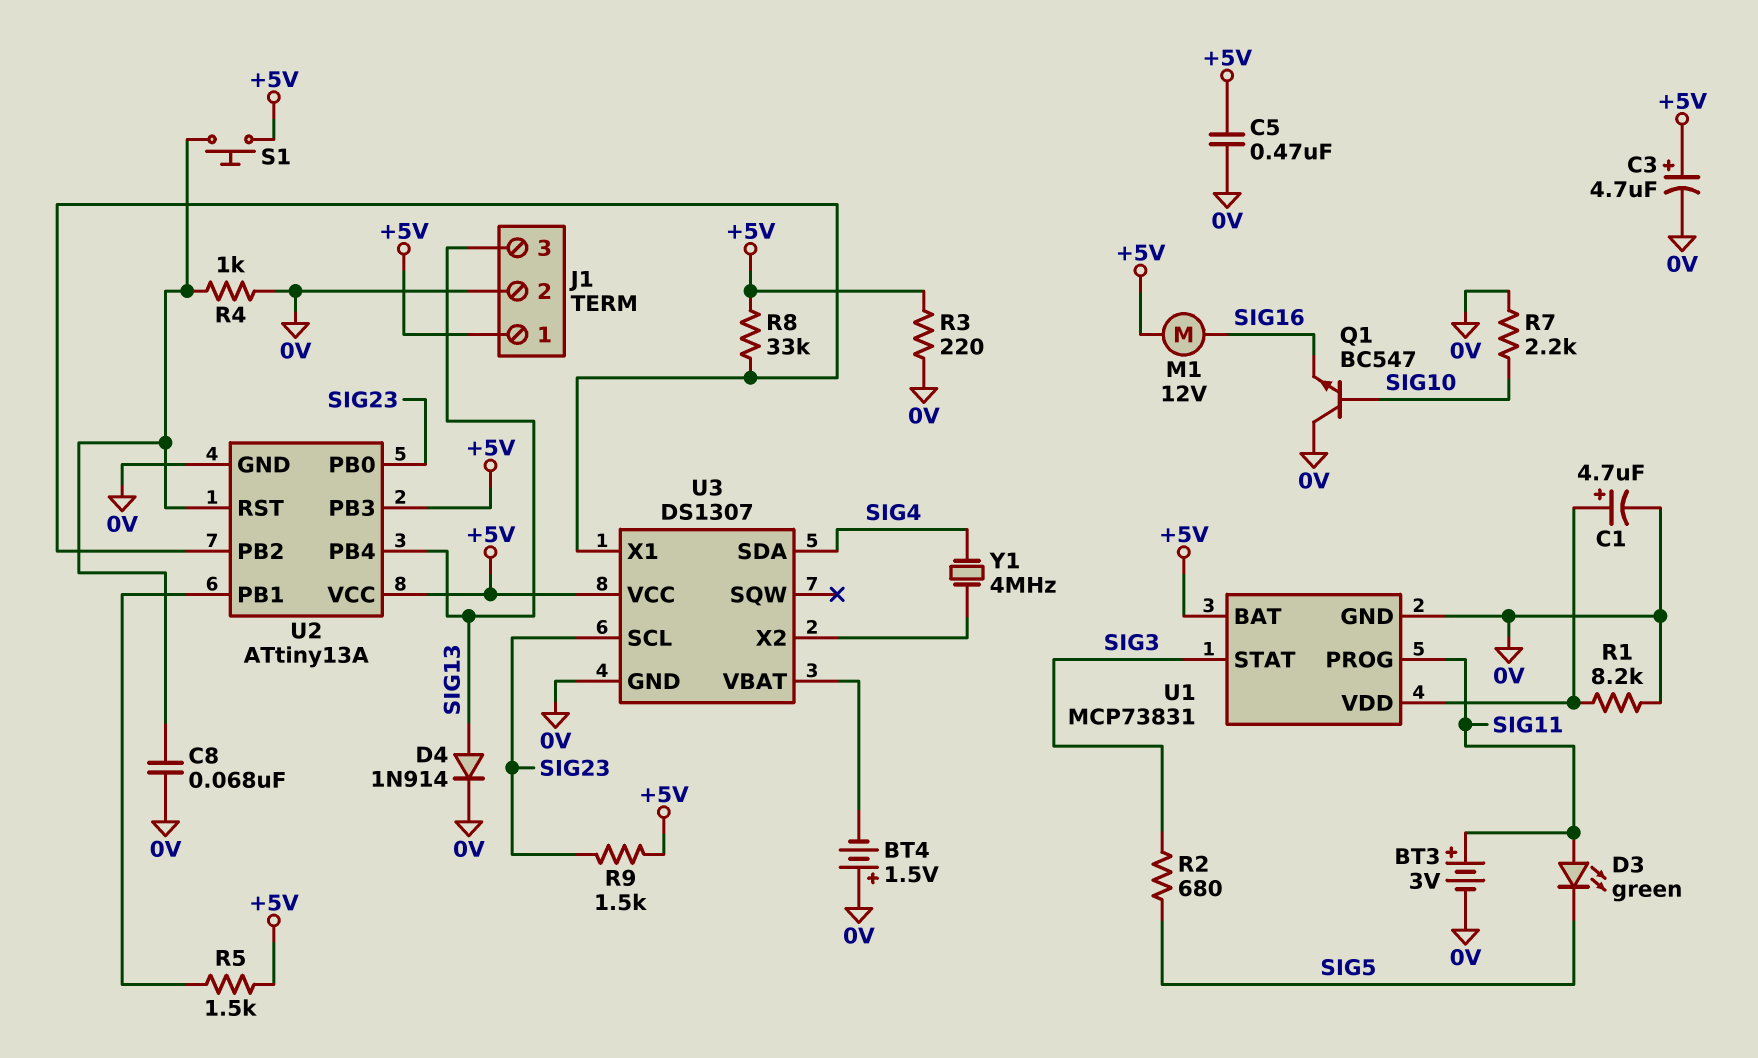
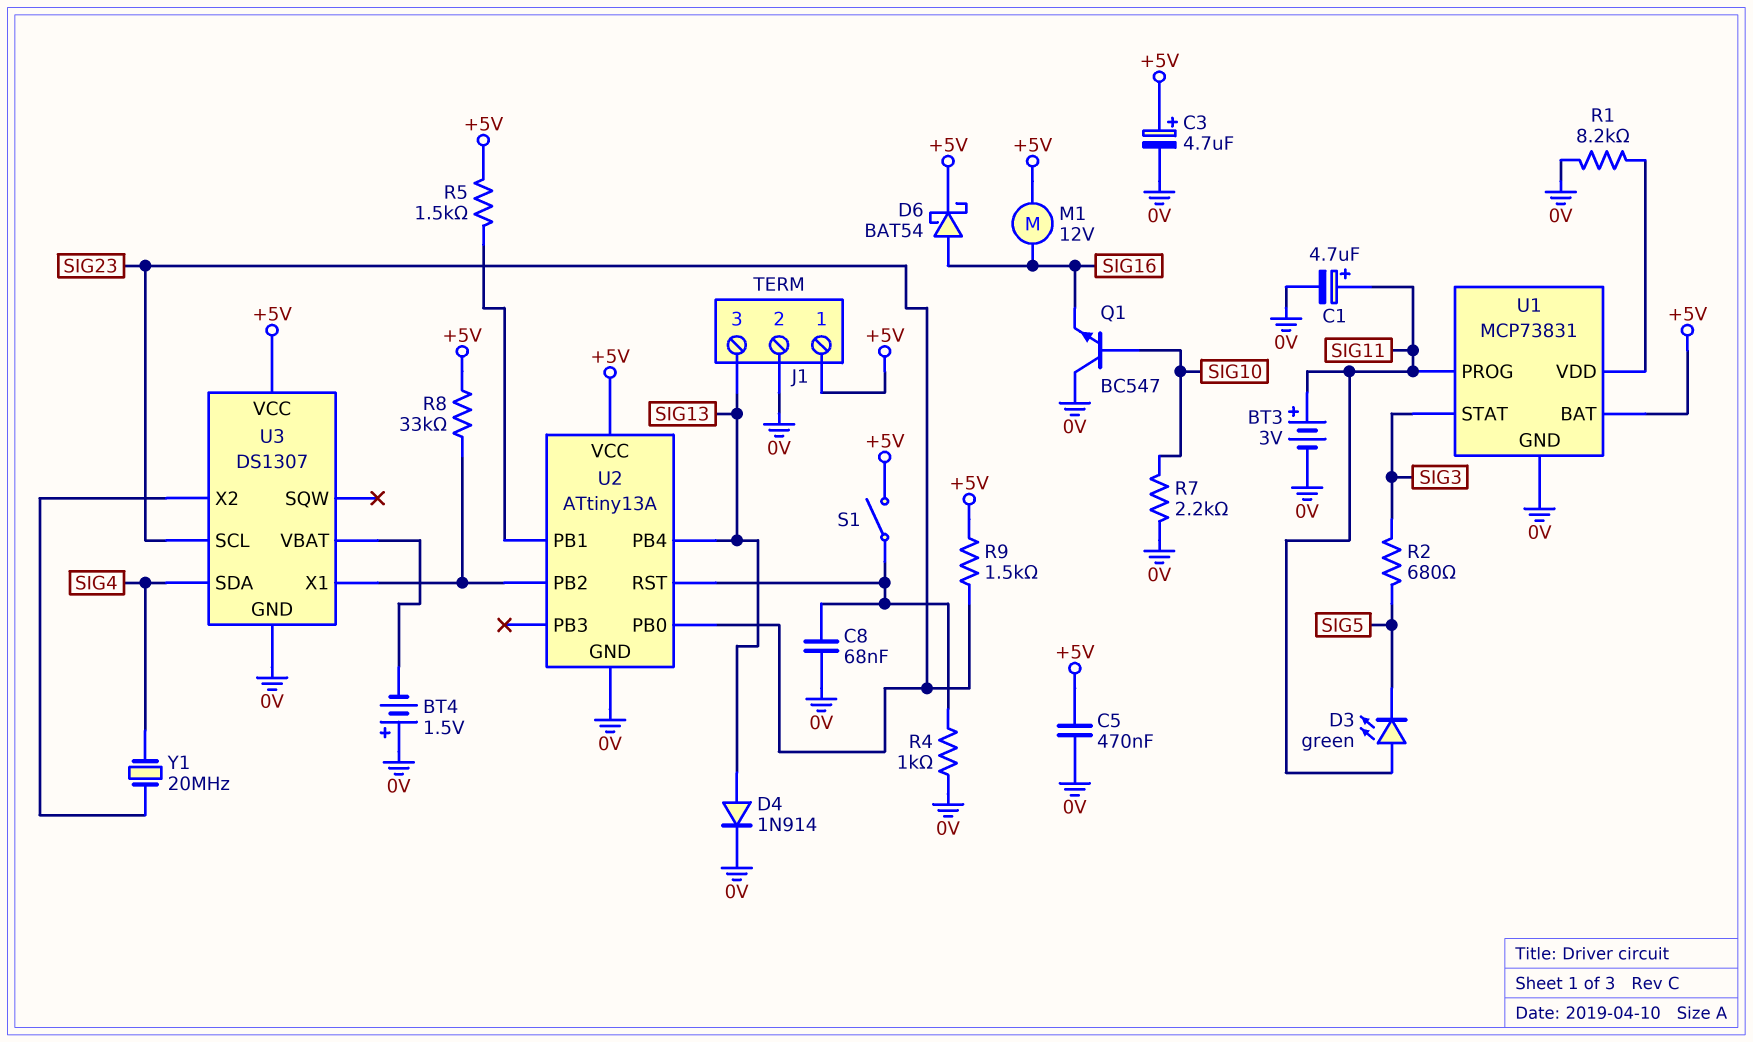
C1: 4.7uF (plus U1/VDD, minus 0V) -> 4.7uF (plus SIG11, minus 0V)
D6: none -> schottky BAT54 (A SIG16, K +5V)
R3: 220 (+5V, 0V) -> none
S1: button (+5V, U2/RST) -> switch (+5V, U2/RST)
U2 pin PB3: +5V -> none
Y1: 4MHz (SIG4, U3/X2) -> 20MHz (SIG4, U3/X2)

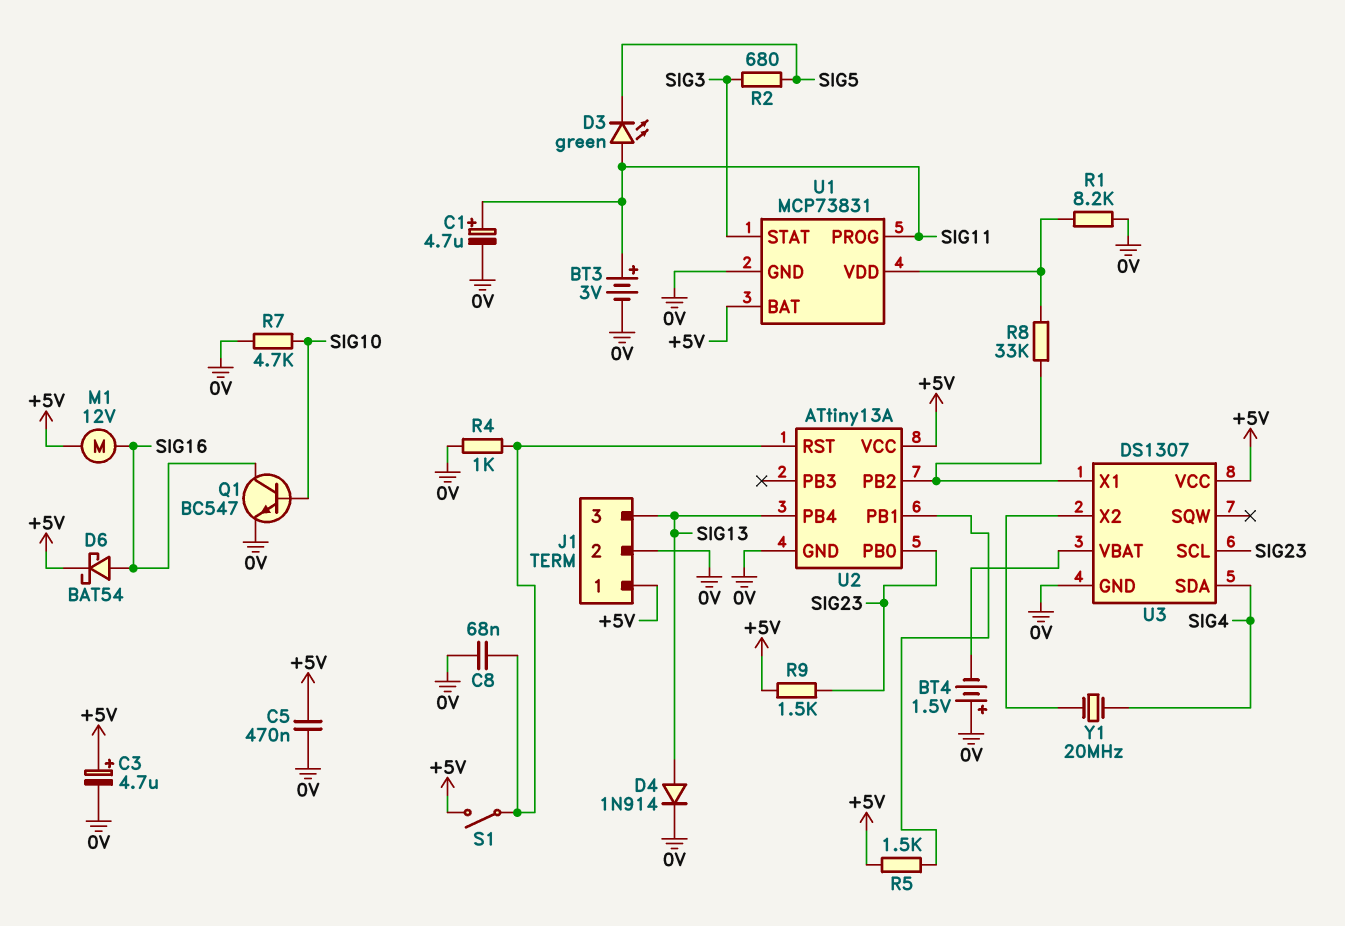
Q1: NPN BC547 (B SIG10, C 0V, E SIG16) -> NPN BC547 (B SIG10, C SIG16, E 0V)
R7: 2.2k (0V, SIG10) -> 4.7k (0V, SIG10)
R8: 33k (+5V, U2/PB2) -> 33k (U1/VDD, U2/PB2)

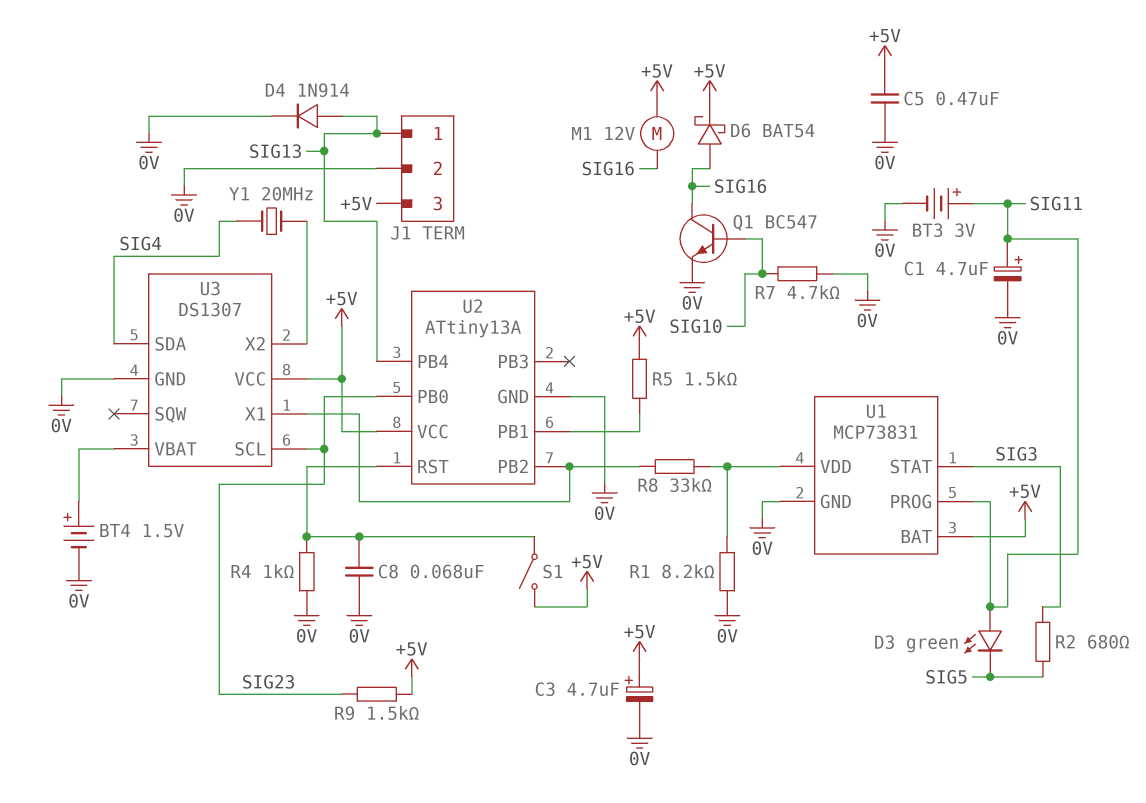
BT4: 1.5V (plus 0V, minus U3/VBAT) -> 1.5V (plus U3/VBAT, minus 0V)
J1 pin 1: +5V -> SIG13
J1 pin 3: SIG13 -> +5V

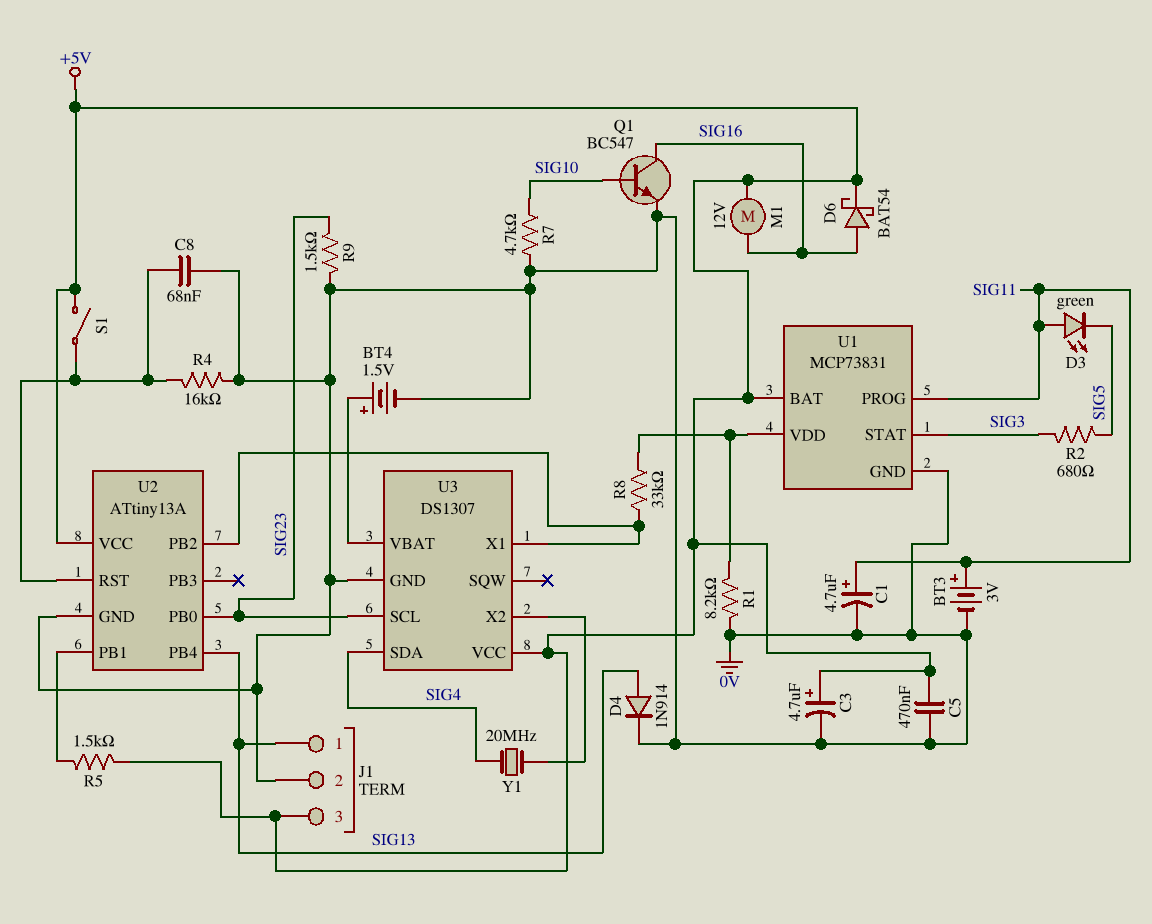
R4: 1k (0V, U2/RST) -> 16k (0V, U2/RST)
R9: 1.5k (+5V, SIG23) -> 1.5k (0V, SIG23)

